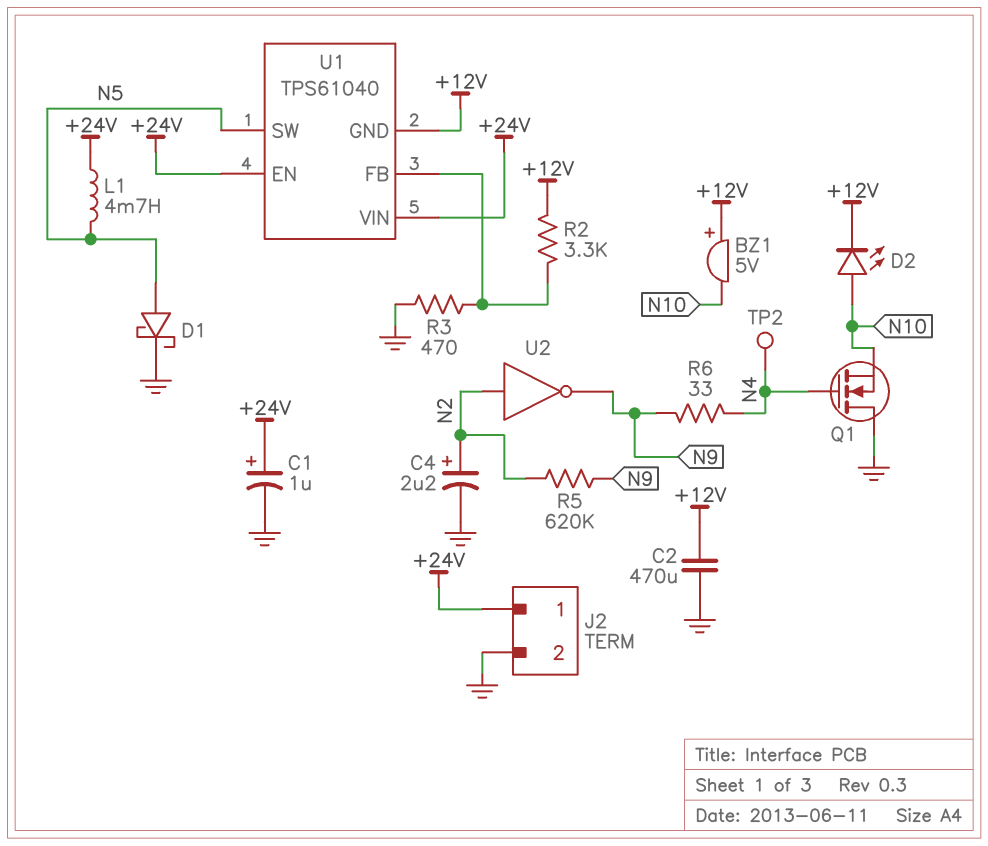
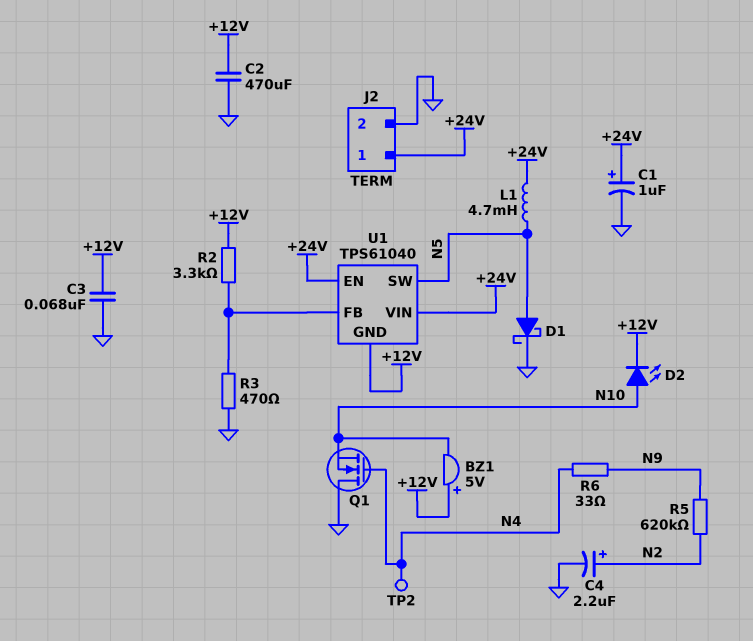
C3: none -> 68nF (+12V, GND)
U2: NOT (in N2, out N9) -> none

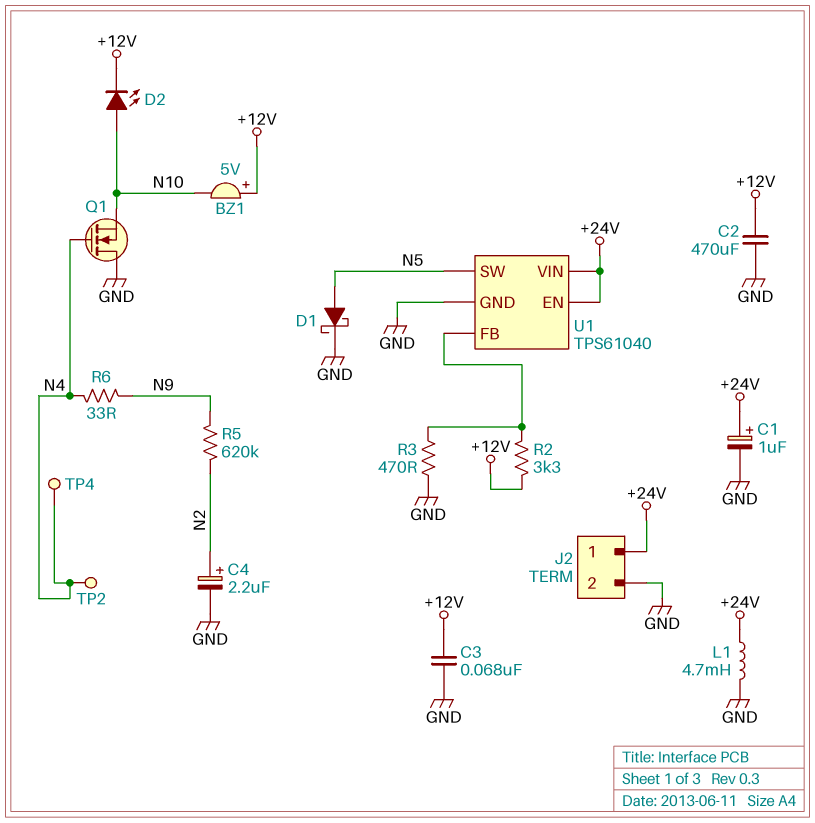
L1: 4.7mH (+24V, N5) -> 4.7mH (+24V, GND)
TP4: none -> test point (N4)
U1 pin GND: +12V -> GND

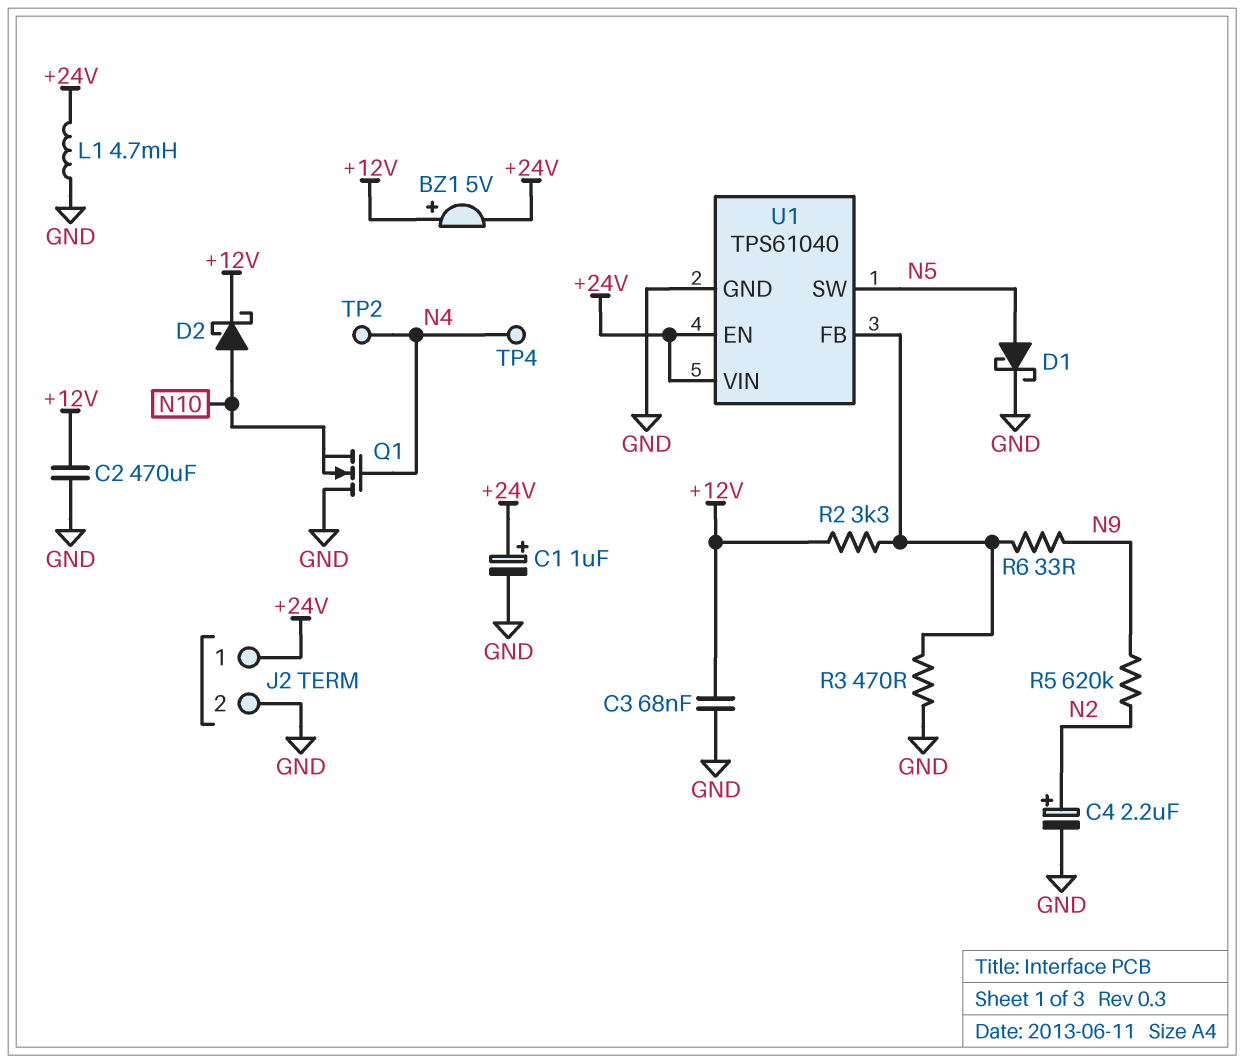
BZ1: buzzer 5V (plus +12V, minus N10) -> buzzer 5V (plus +12V, minus +24V)
D2: LED (A N10, K +12V) -> schottky (A N10, K +12V)
R6: 33 (N4, N9) -> 33 (N9, U1/FB)

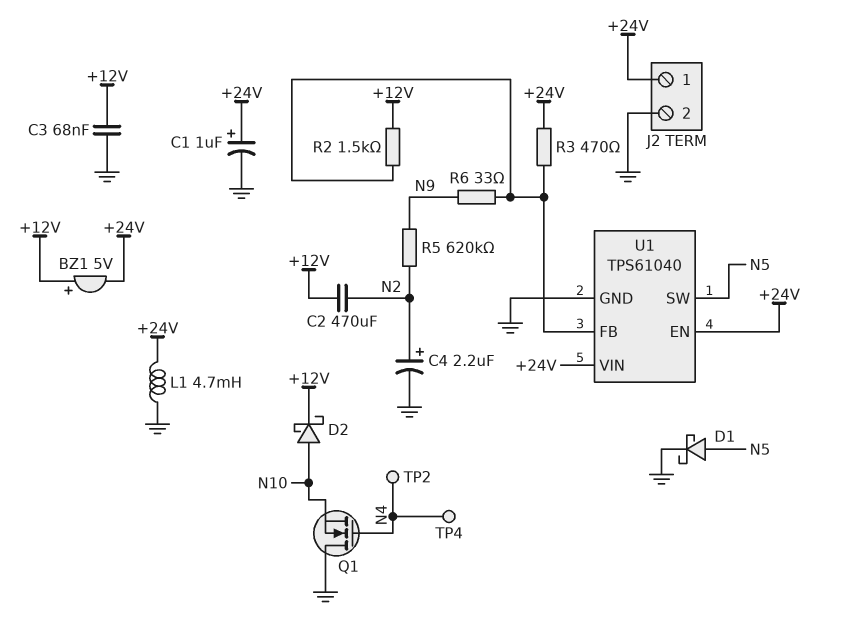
C2: 470uF (+12V, GND) -> 470uF (+12V, N2)
R2: 3.3k (+12V, U1/FB) -> 1.5k (+12V, U1/FB)
R3: 470 (GND, U1/FB) -> 470 (+24V, U1/FB)

